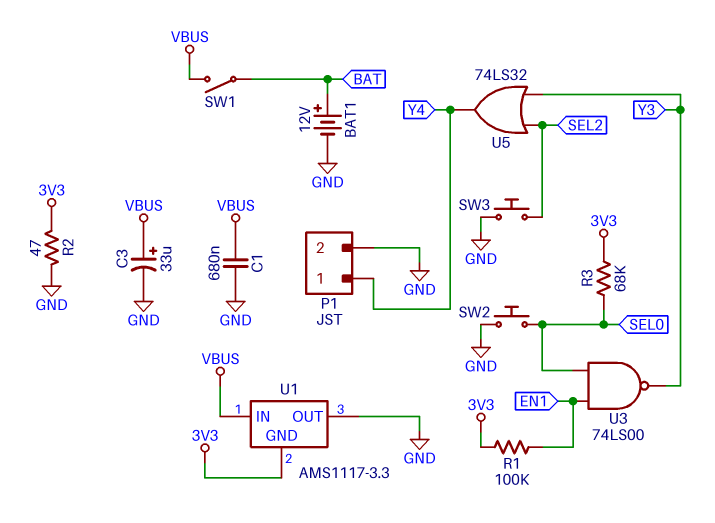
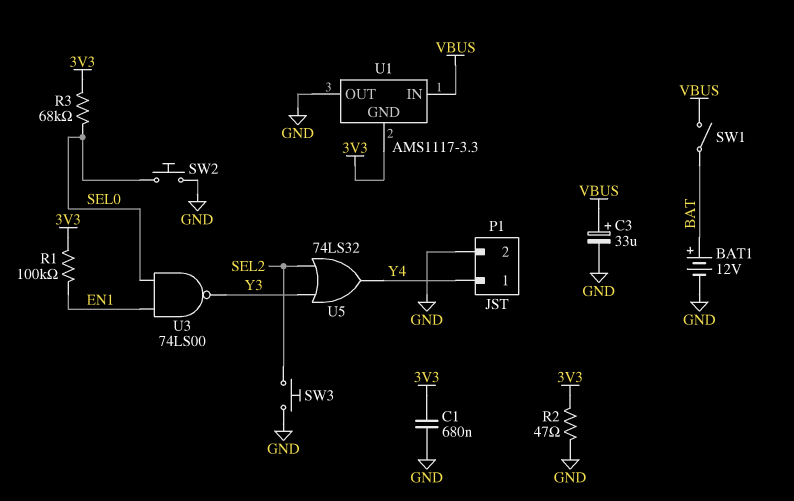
C1: 680nF (GND, VBUS) -> 680nF (3V3, GND)

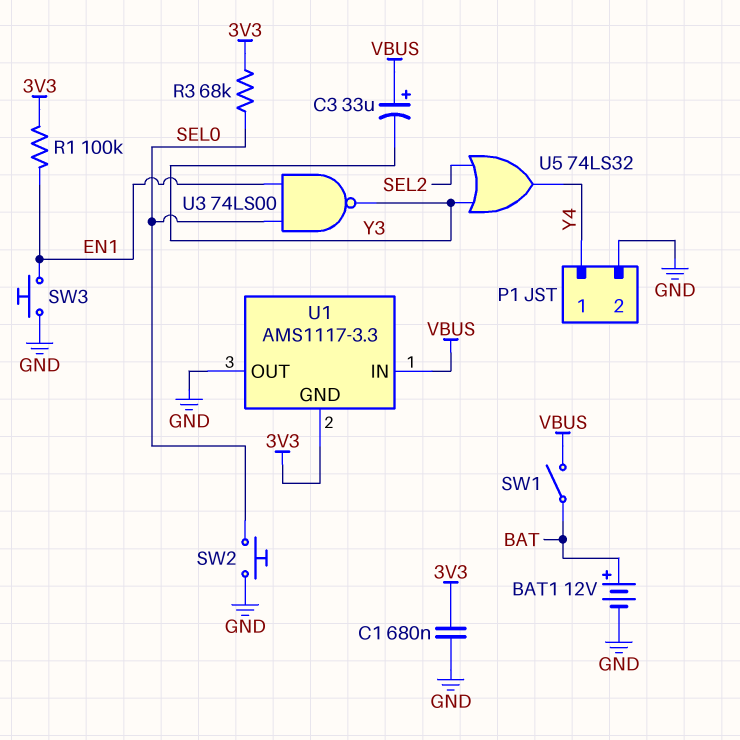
C3: 33uF (plus VBUS, minus GND) -> 33uF (plus VBUS, minus Y3)
R2: 47 (3V3, GND) -> none
SW3: button (GND, SEL2) -> button (EN1, GND)

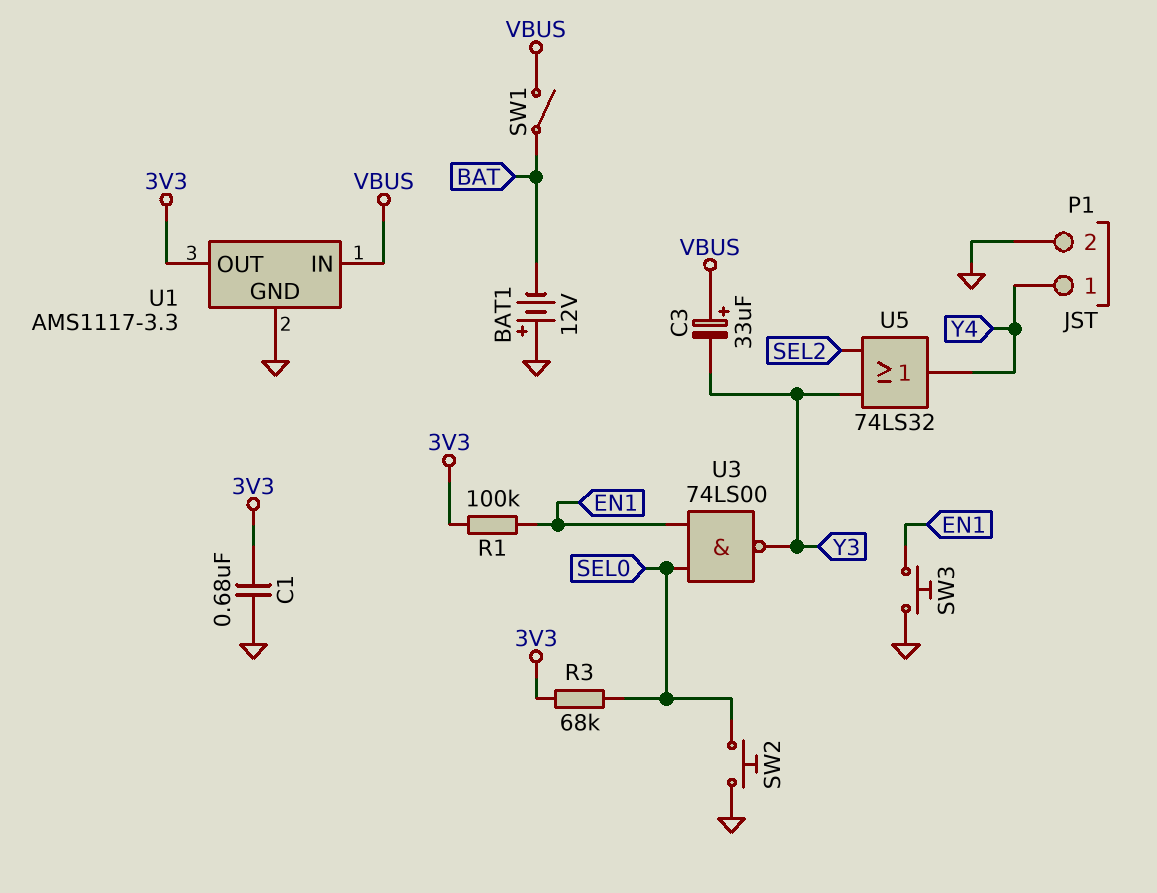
BAT1: 12V (plus BAT, minus GND) -> 12V (plus GND, minus BAT)
U1 pin GND: 3V3 -> GND
U1 pin OUT: GND -> 3V3

